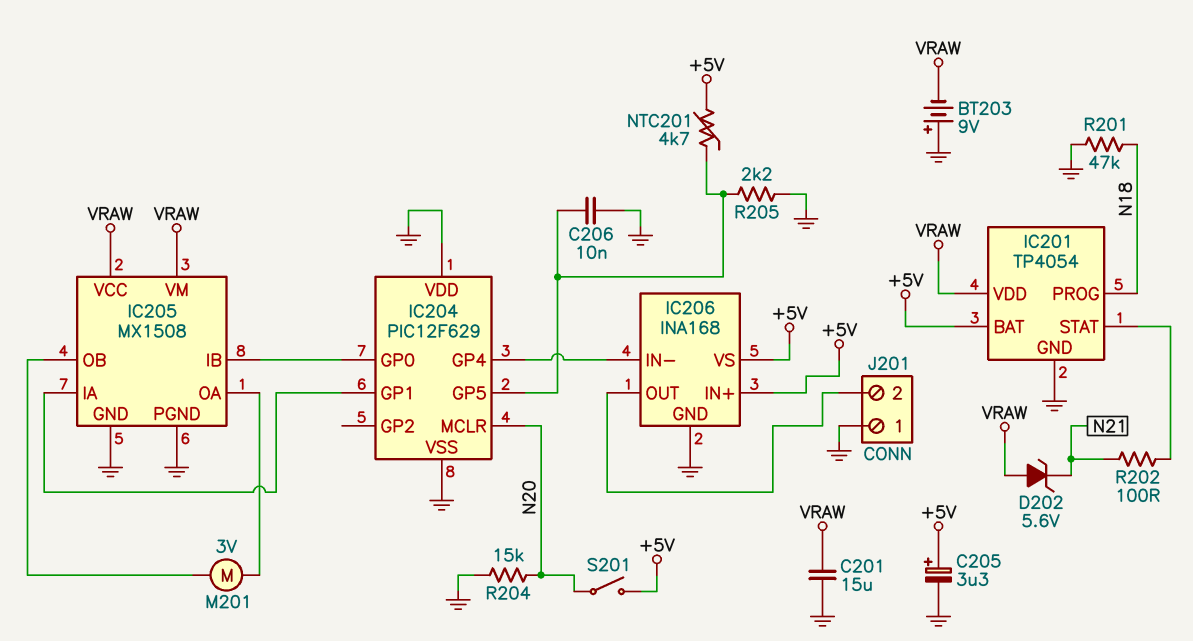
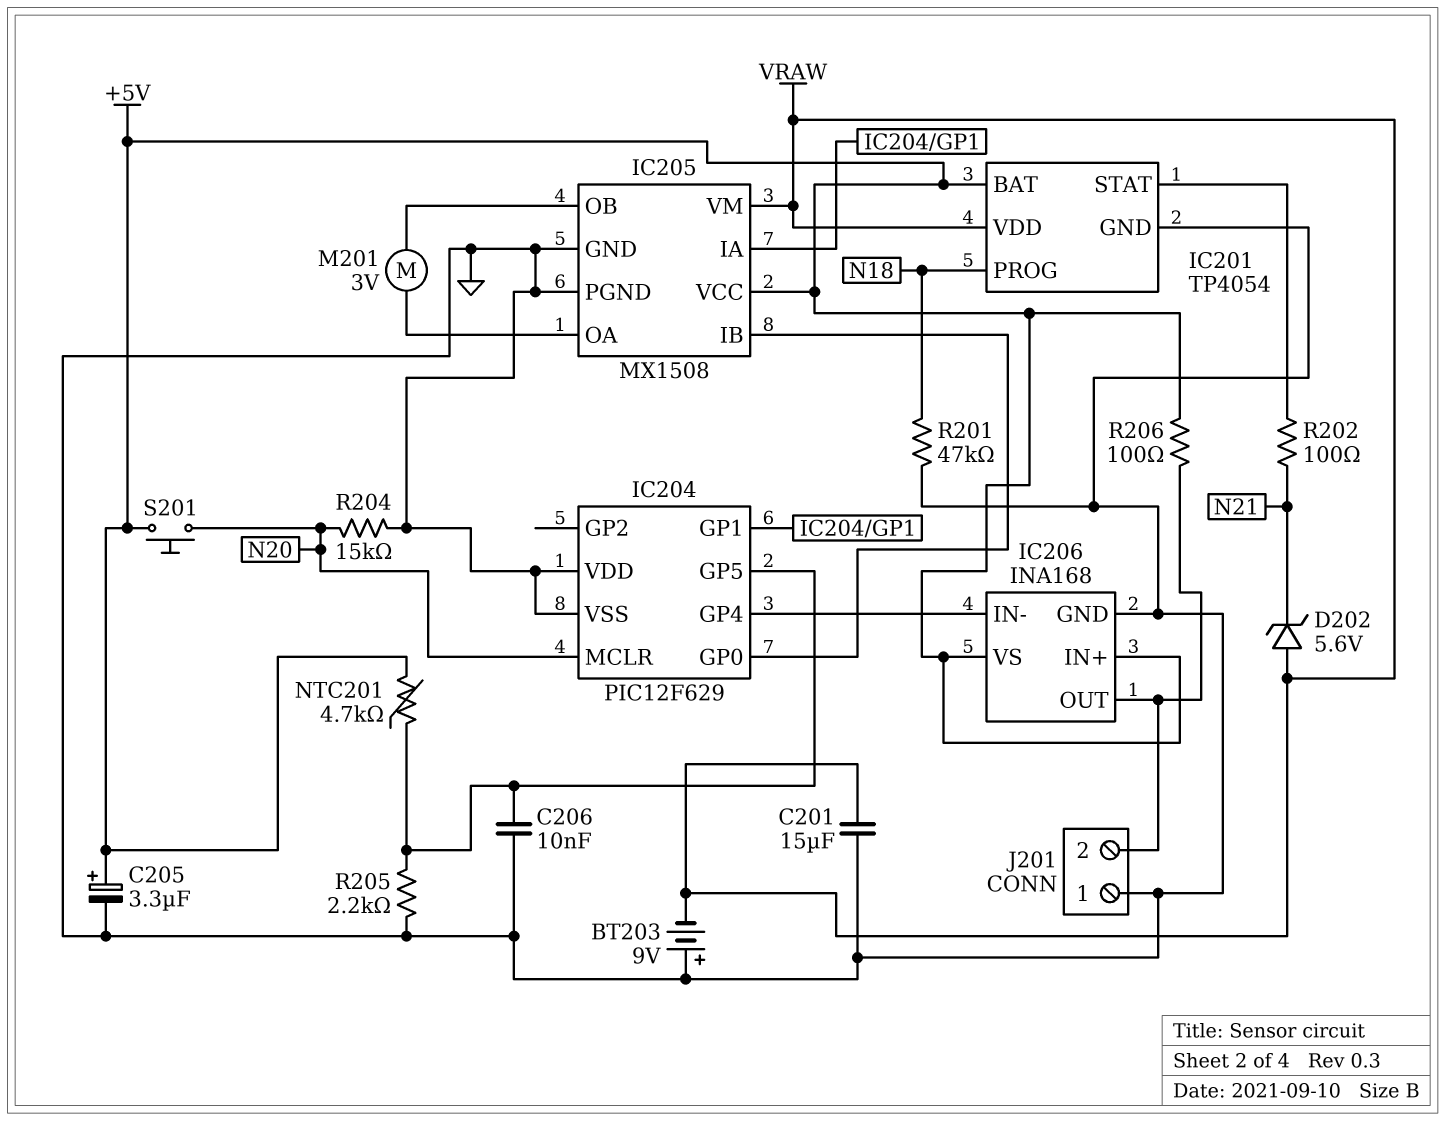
IC205 pin VCC: VRAW -> +5V
R206: none -> 100 (+5V, IC206/OUT)
S201: switch (+5V, N20) -> button (+5V, N20)

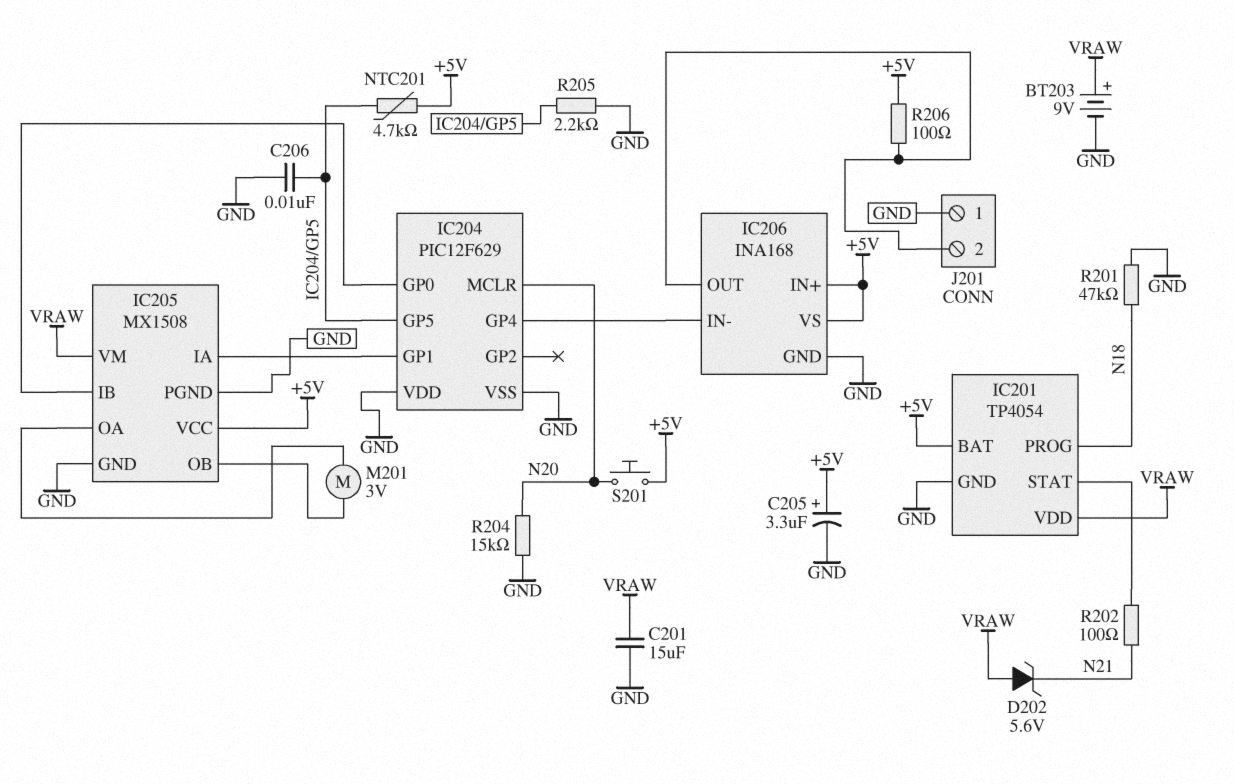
BT203: 9V (plus GND, minus VRAW) -> 9V (plus VRAW, minus GND)

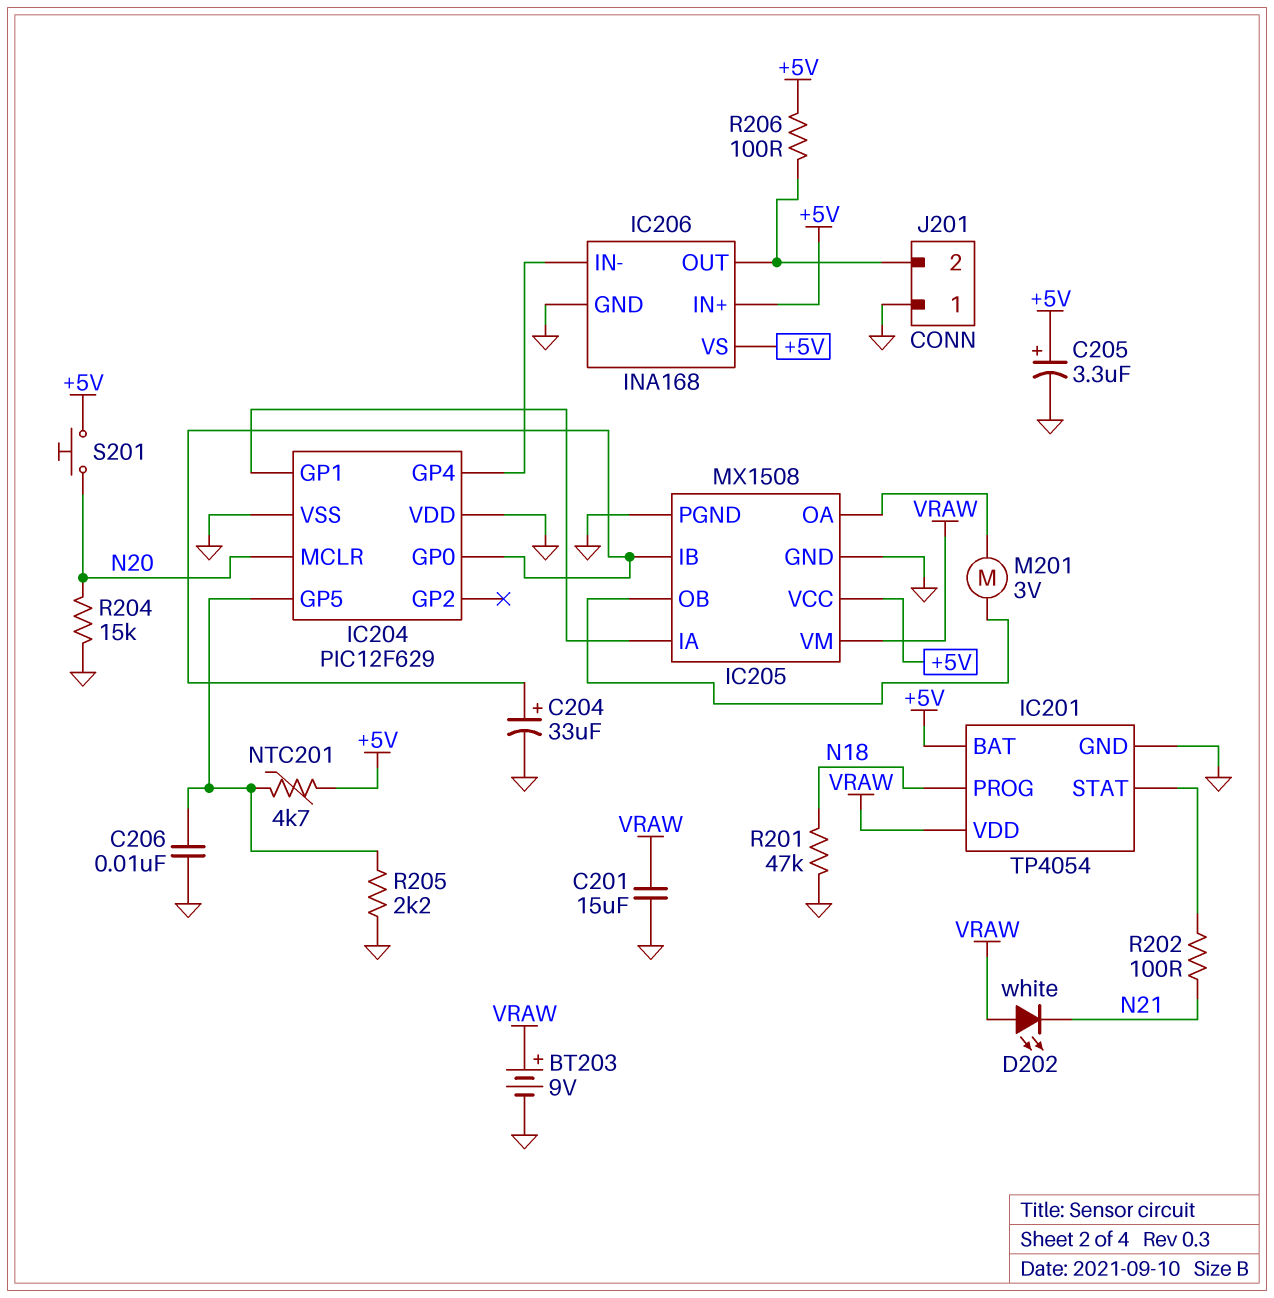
C204: none -> 33uF (plus IC204/GP0, minus GND)
D202: zener 5.6V (A VRAW, K N21) -> LED white (A VRAW, K N21)

